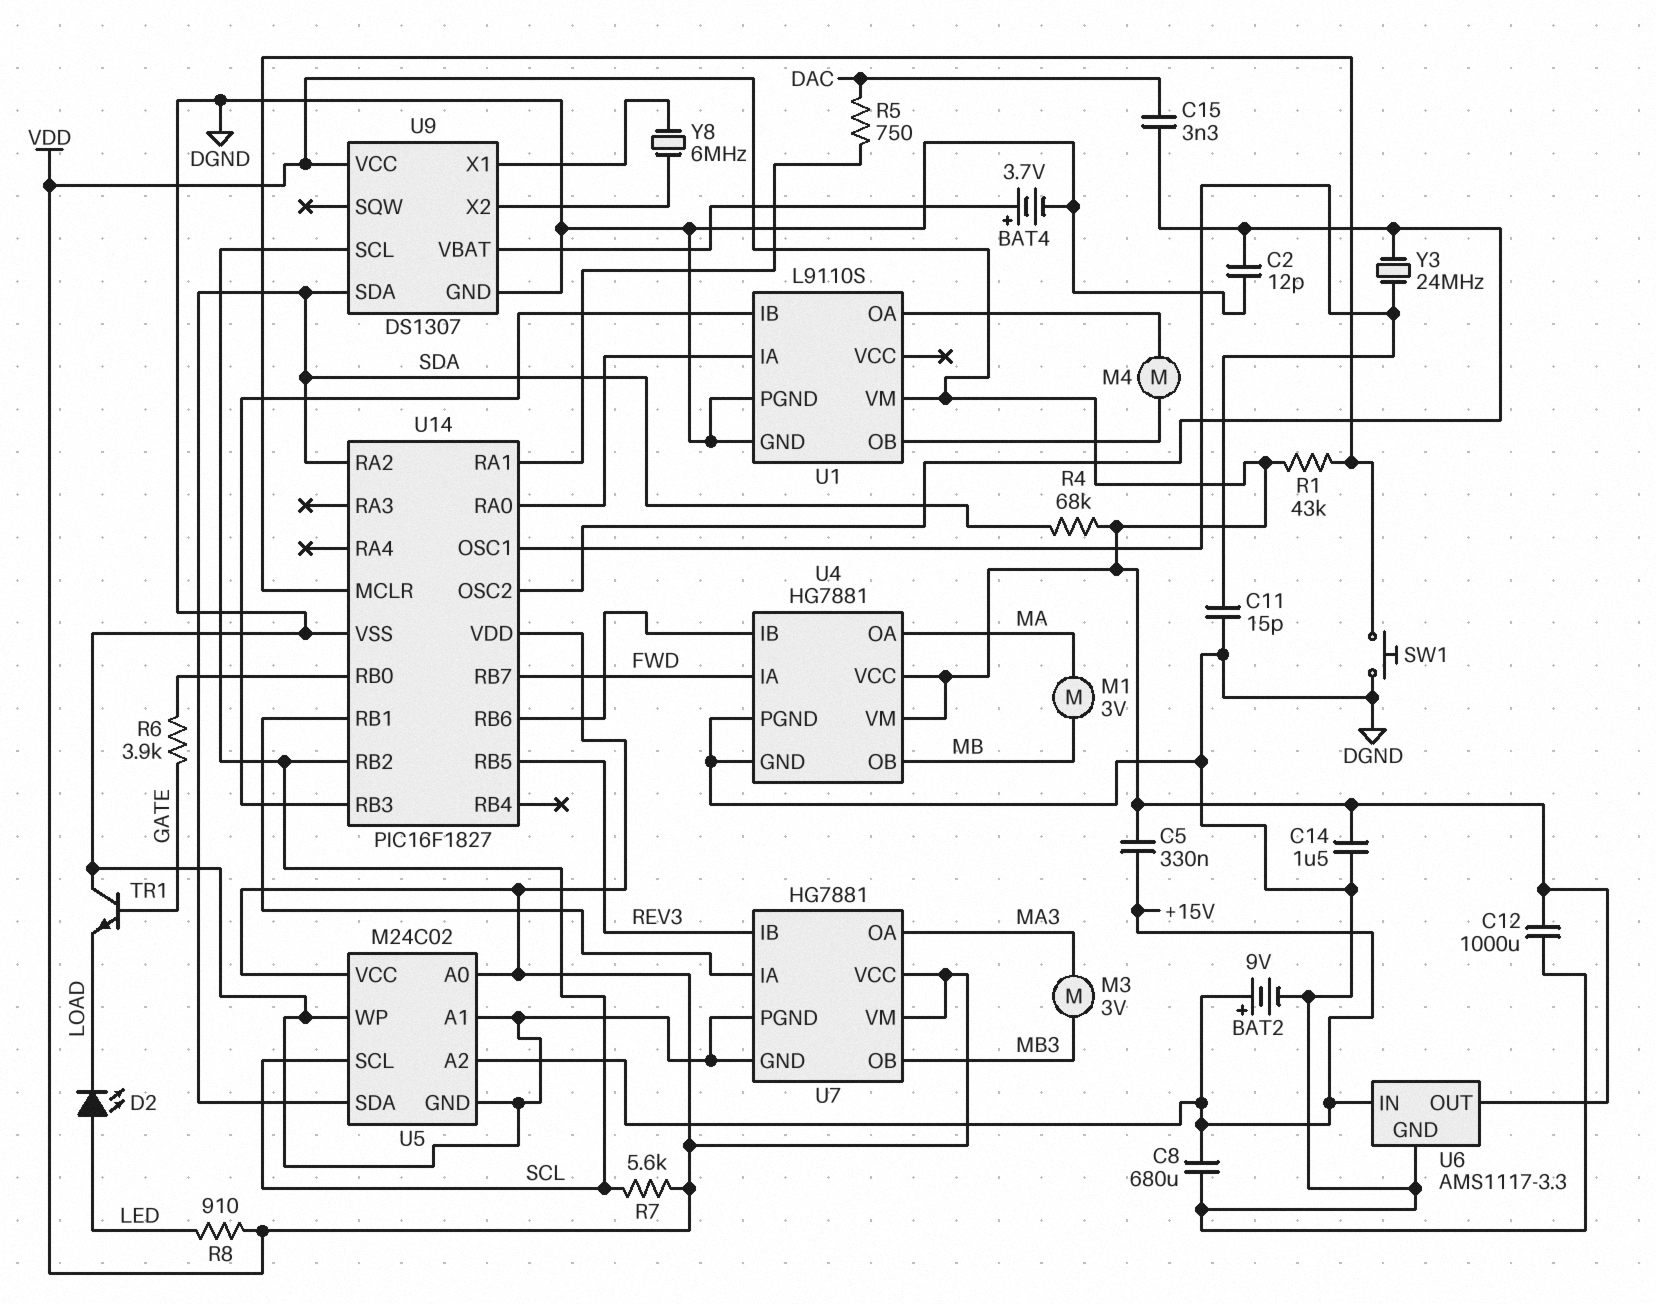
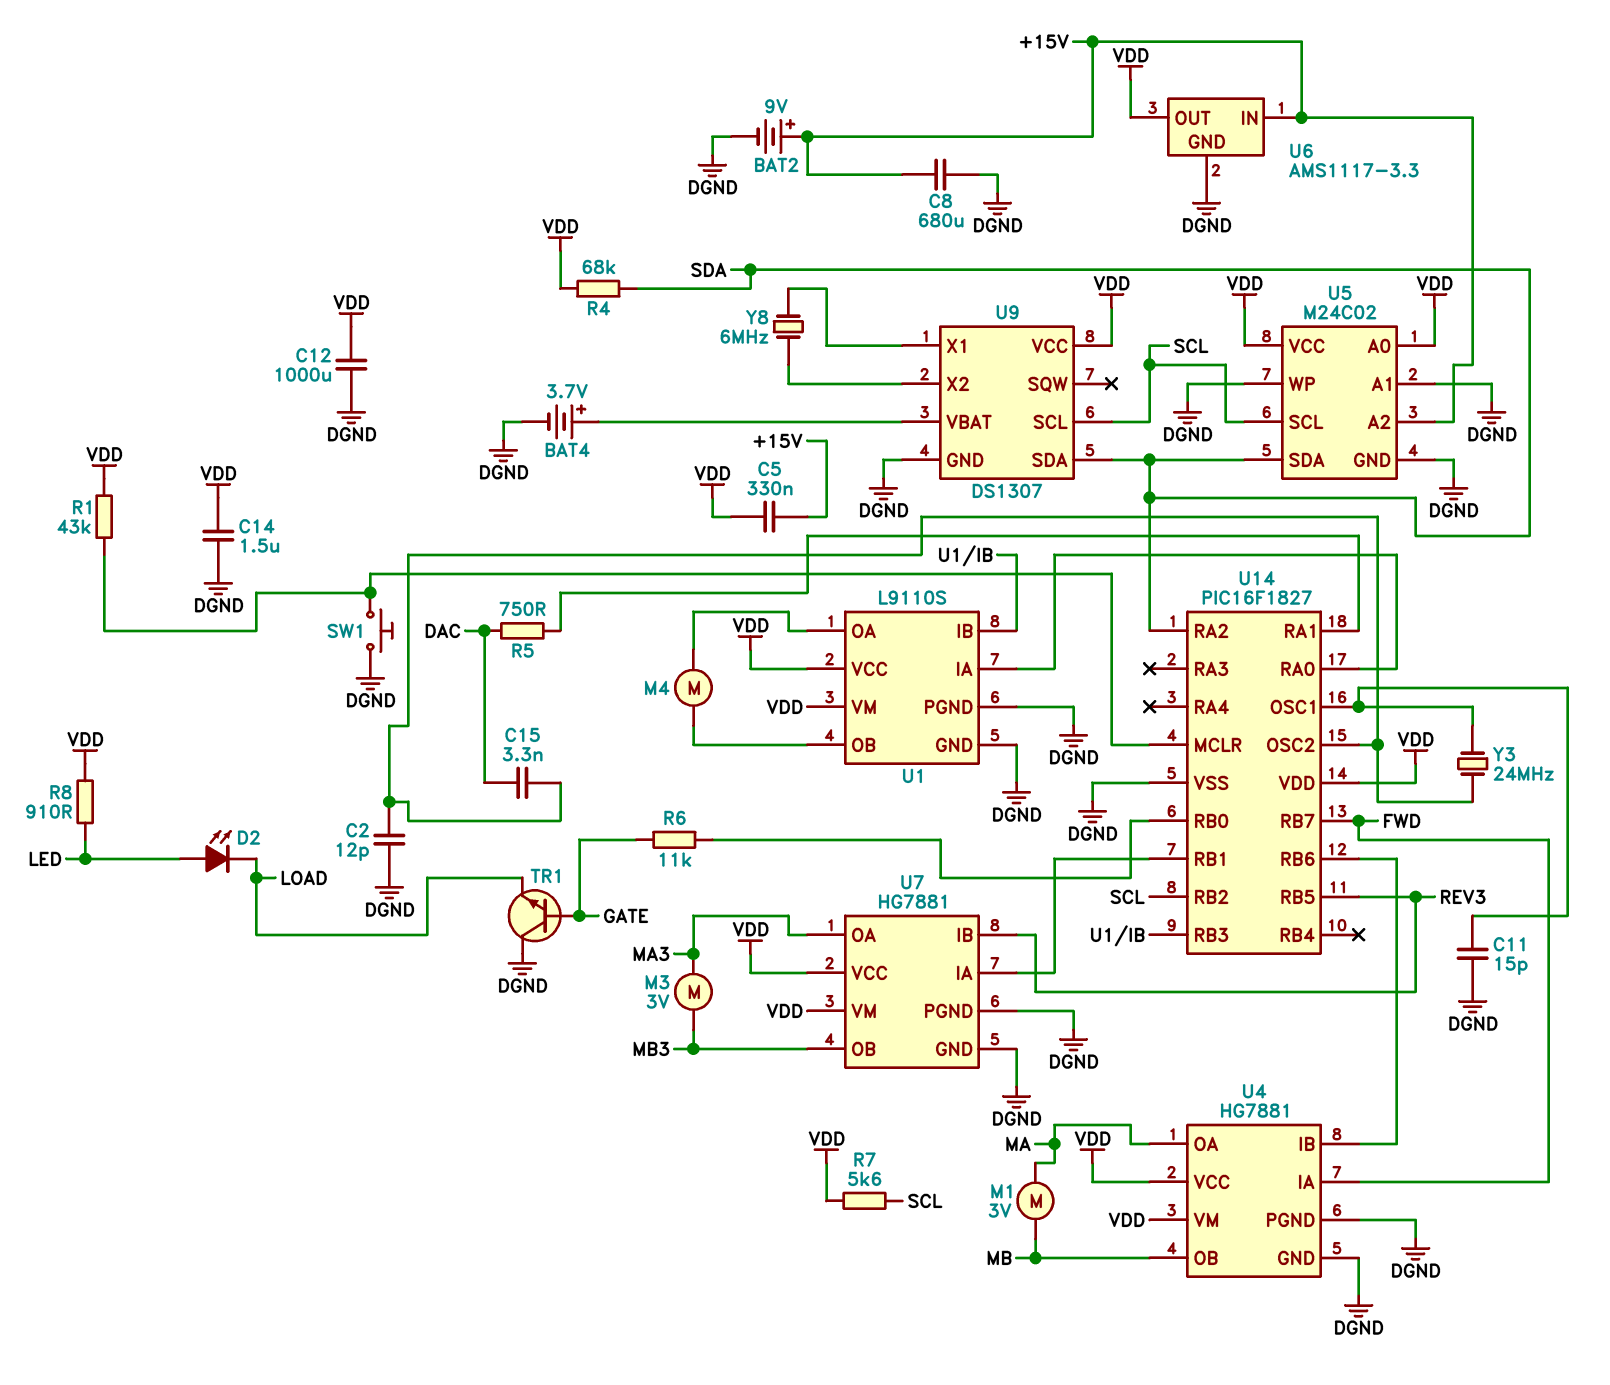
R6: 3.9k (GATE, U14/RB0) -> 11k (GATE, U14/RB0)
U1 pin VCC: none -> VDD

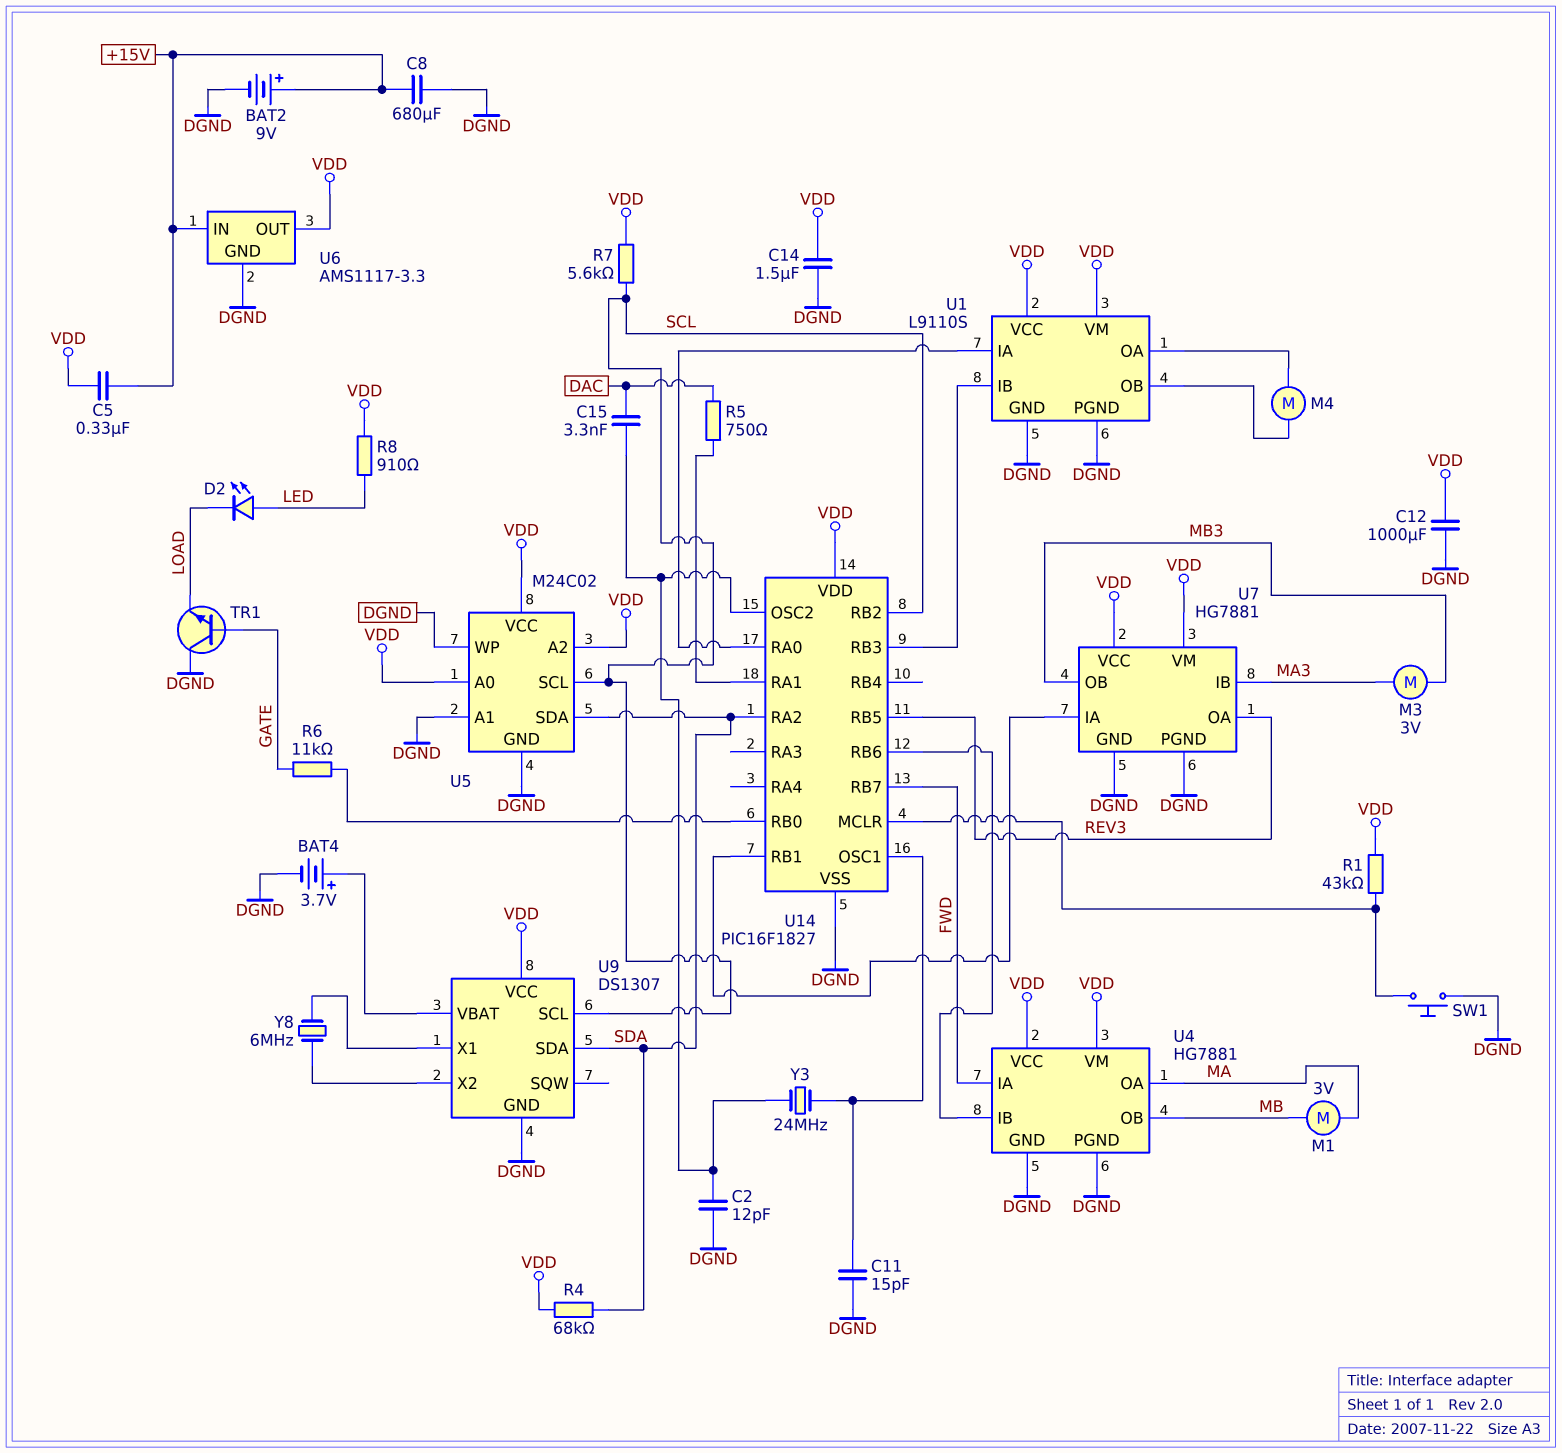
U5 pin A2: +15V -> VDD
U7 pin IB: REV3 -> MA3
U7 pin OA: MA3 -> REV3

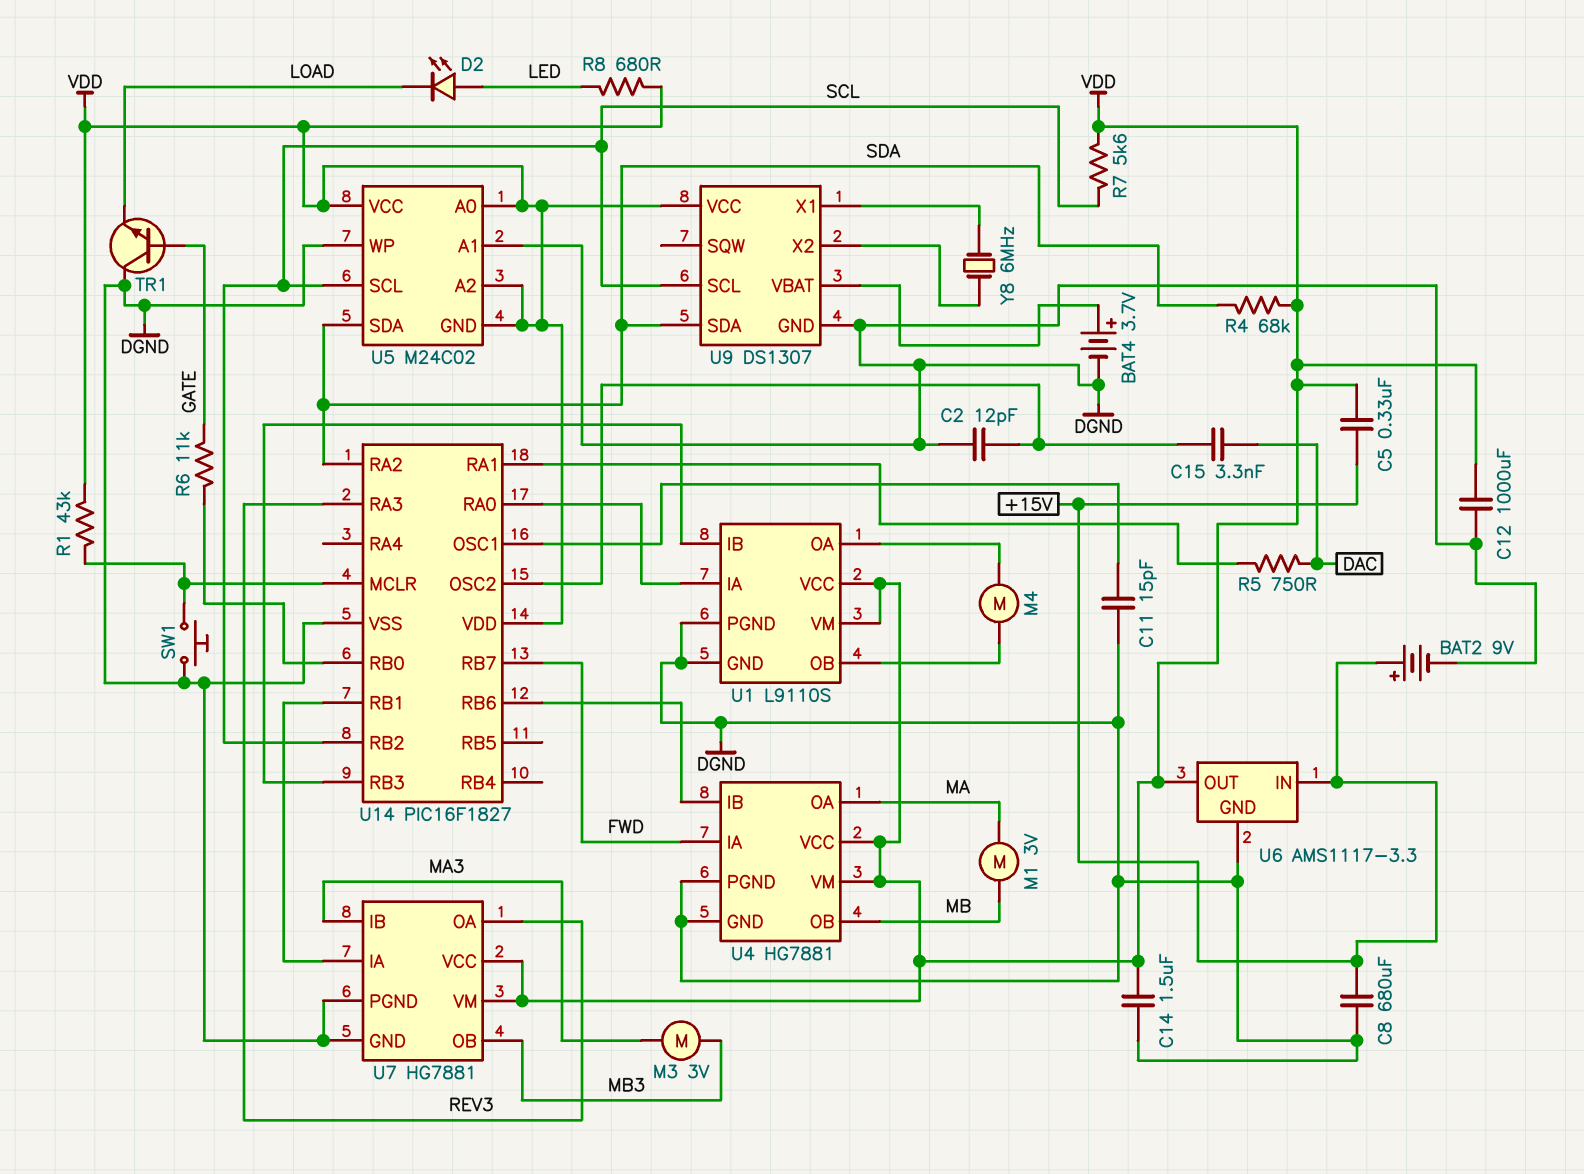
R8: 910 (LED, VDD) -> 680 (LED, VDD)
U5 pin GND: DGND -> VDD
U14 pin RA3: none -> REV3
U14 pin RB5: REV3 -> none
Y3: 24MHz (U14/OSC1, U14/OSC2) -> none

